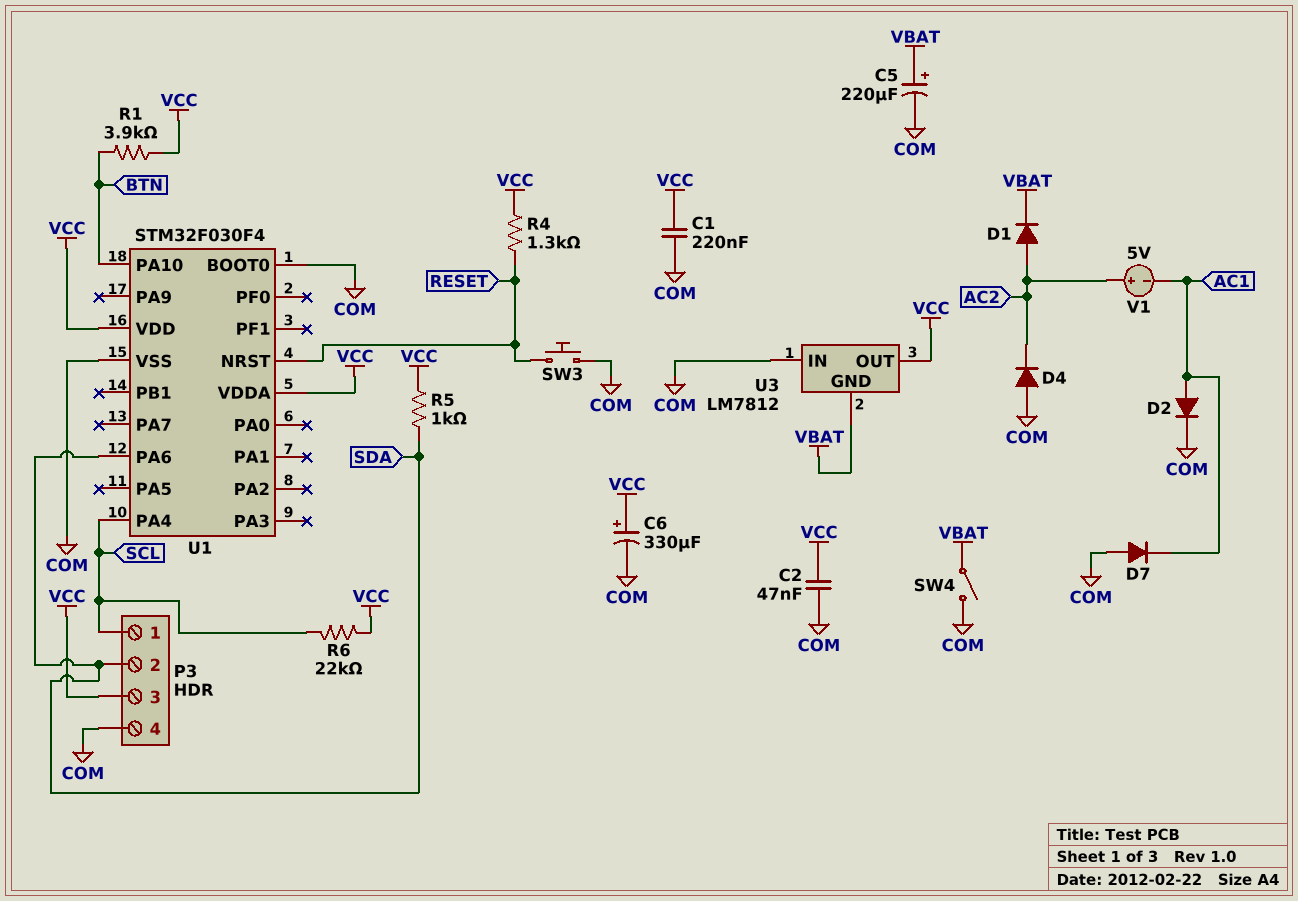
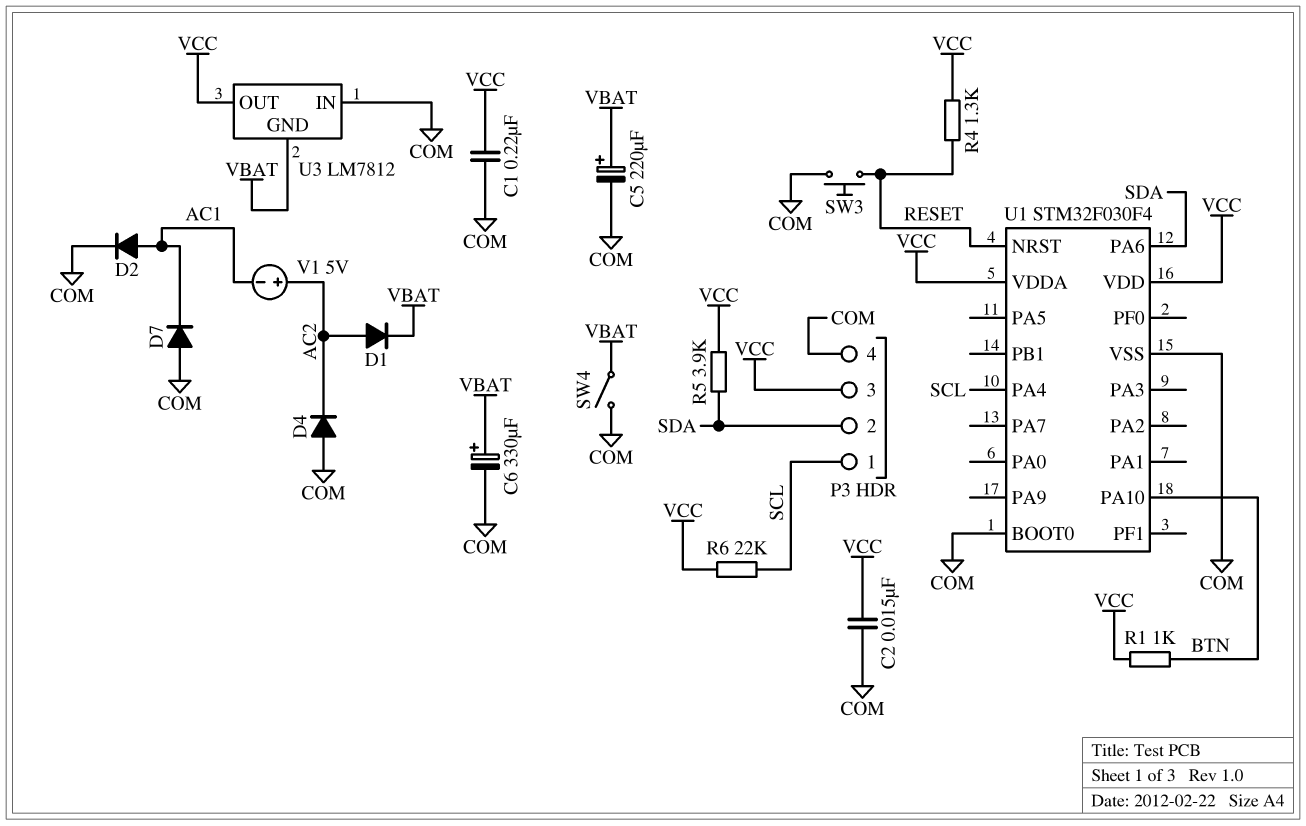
C2: 47nF (COM, VCC) -> 15nF (COM, VCC)
C6: 330uF (plus VCC, minus COM) -> 330uF (plus VBAT, minus COM)
R1: 3.9k (BTN, VCC) -> 1k (BTN, VCC)
R5: 1k (SDA, VCC) -> 3.9k (SDA, VCC)

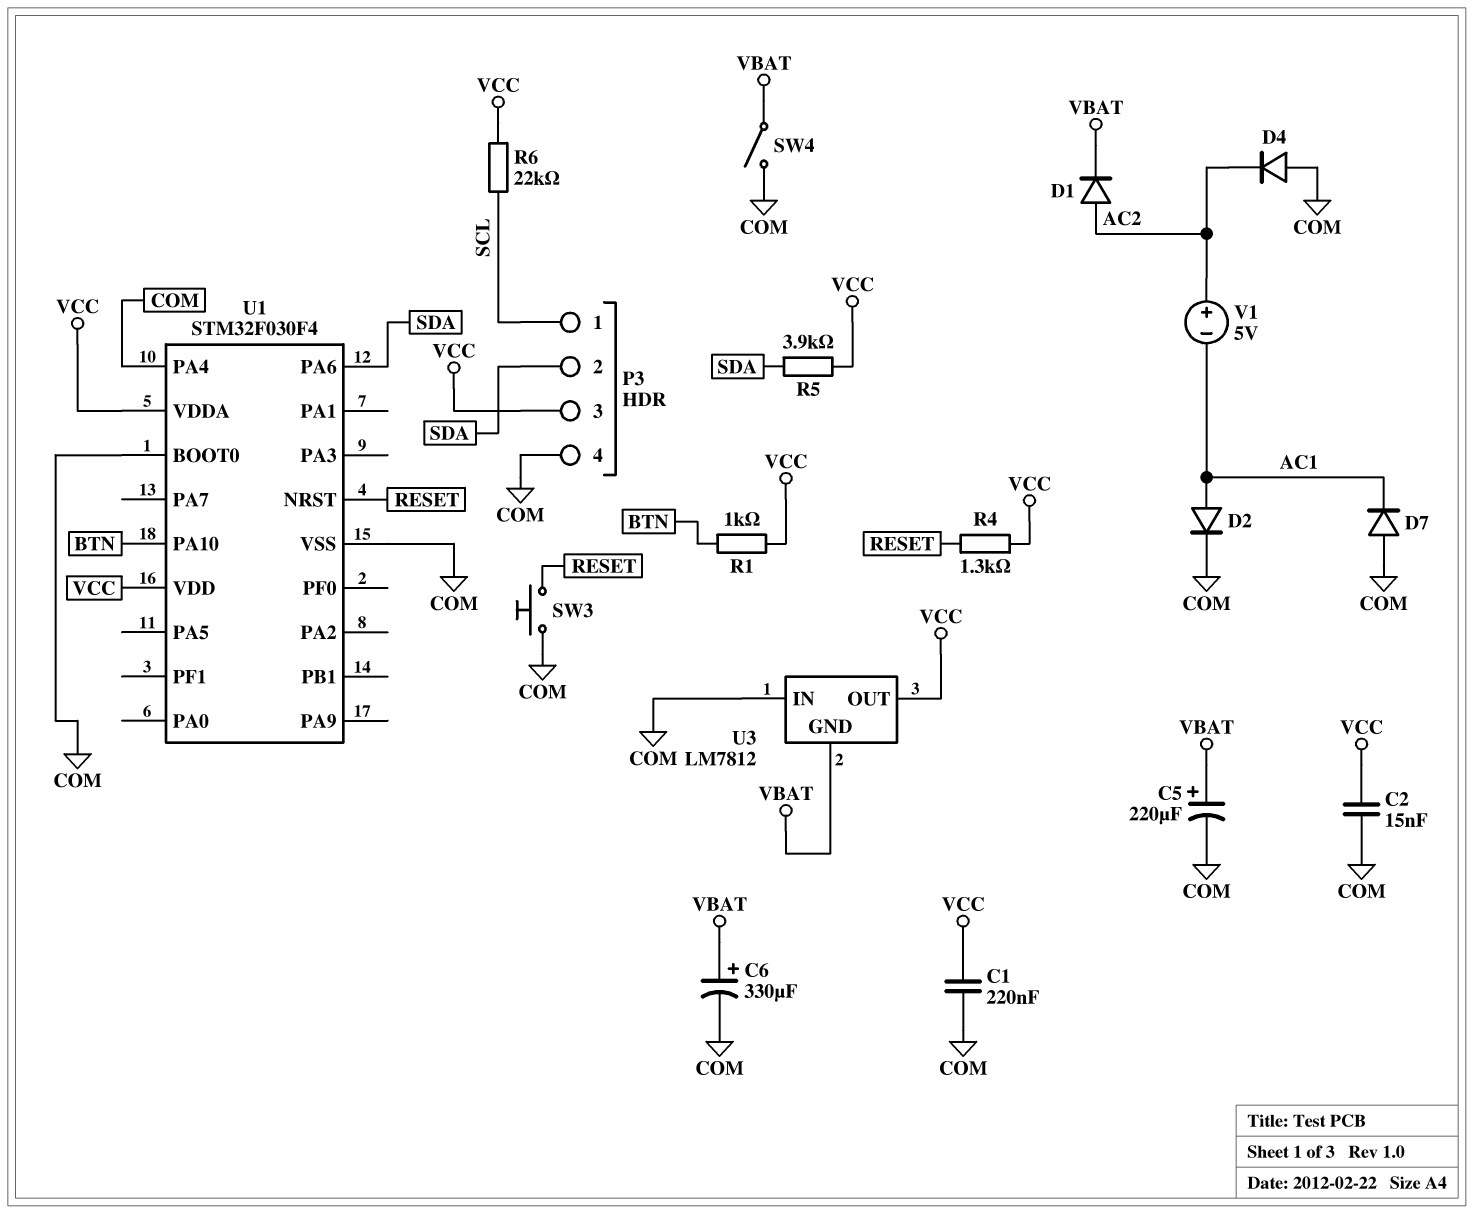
U1 pin PA4: SCL -> COM

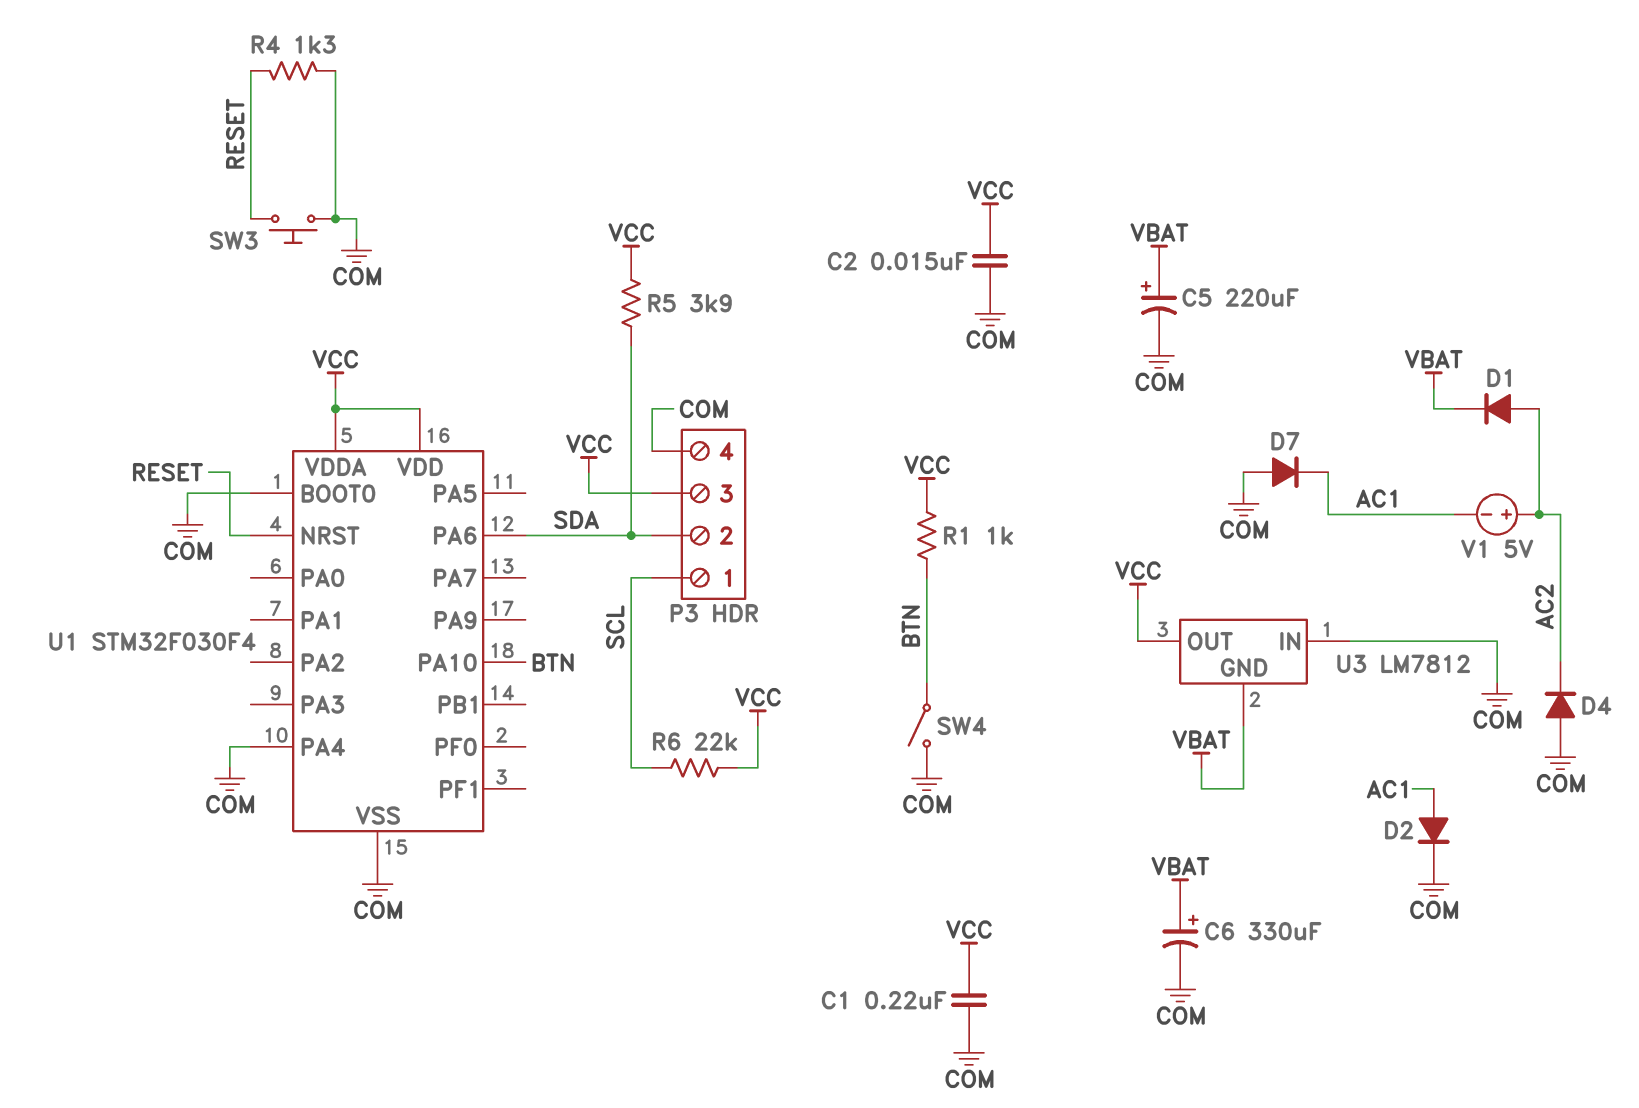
R4: 1.3k (RESET, VCC) -> 1.3k (COM, RESET)
SW4: switch (COM, VBAT) -> switch (BTN, COM)

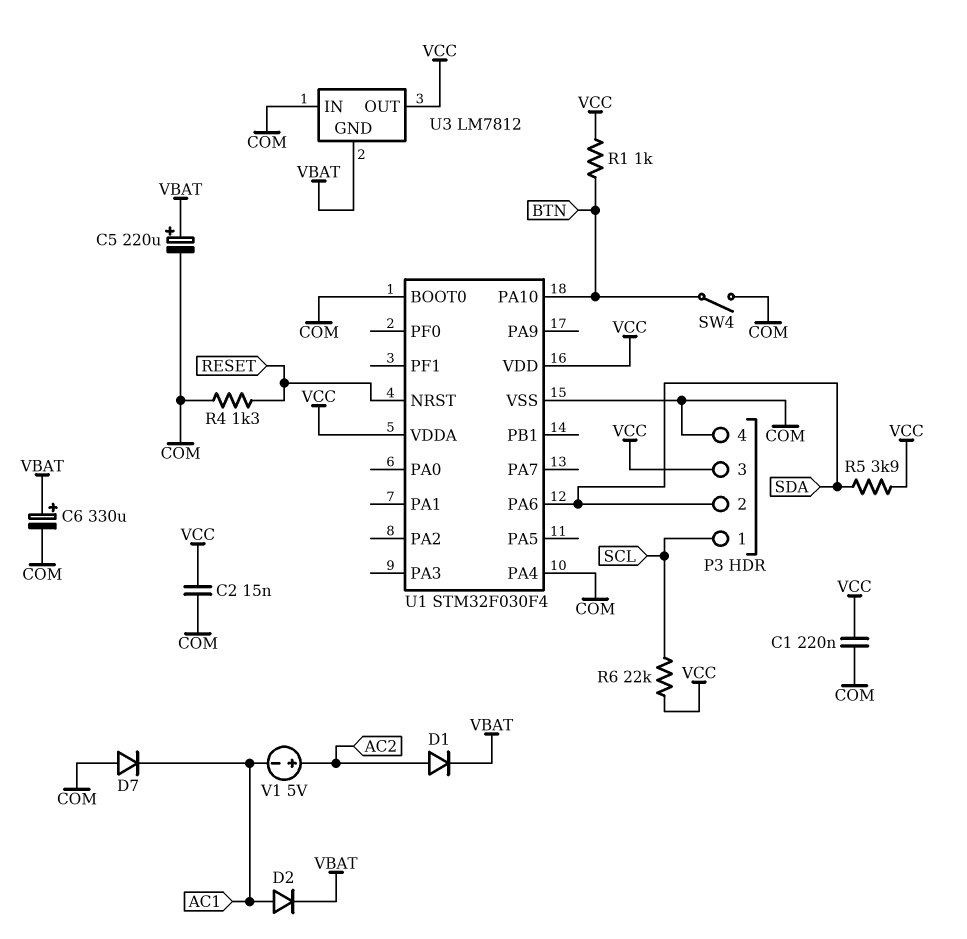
D2: diode (A AC1, K COM) -> diode (A AC1, K VBAT)
D4: diode (A COM, K AC2) -> none
SW3: button (COM, RESET) -> none

